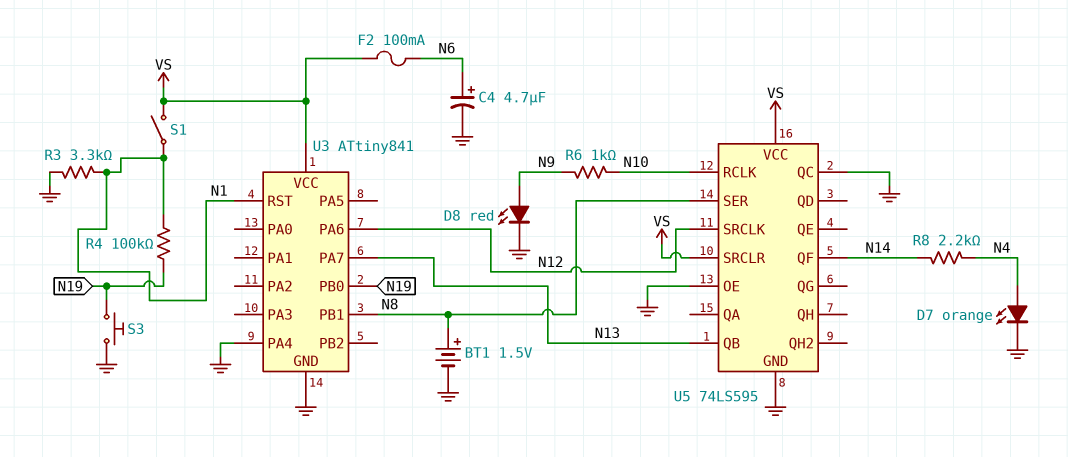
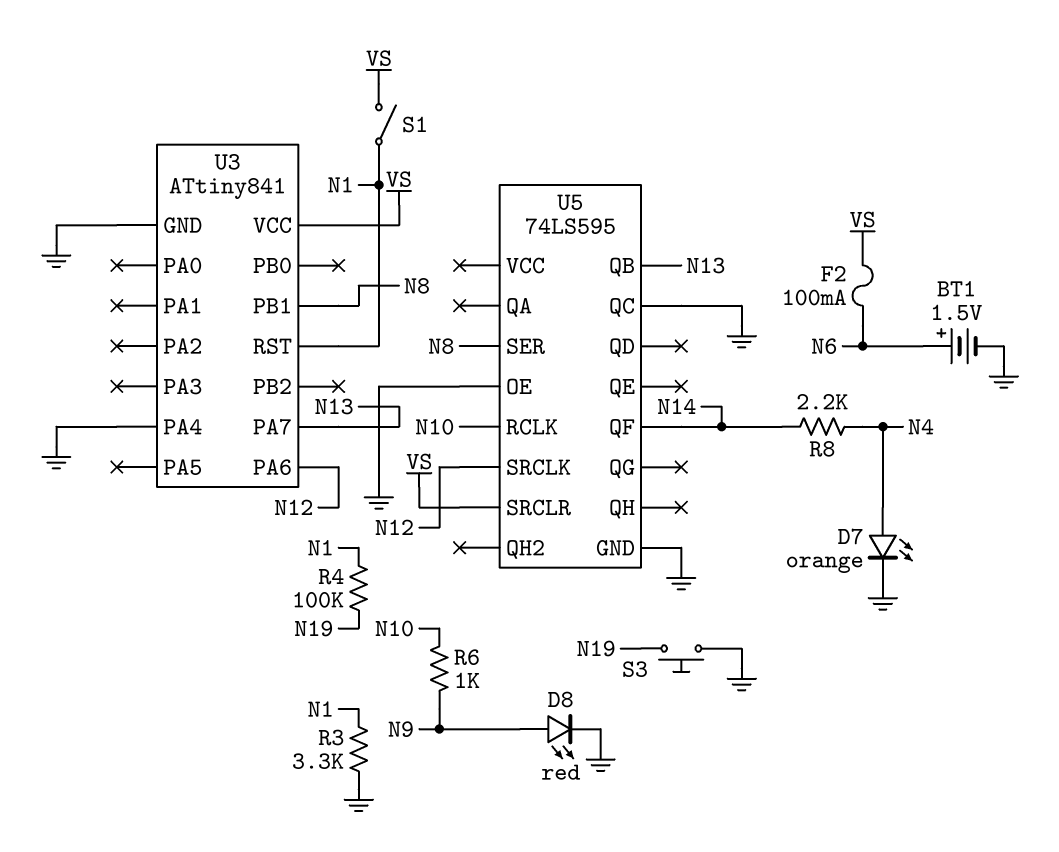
BT1: 1.5V (plus N8, minus GND) -> 1.5V (plus N6, minus GND)
C4: 4.7uF (plus N6, minus GND) -> none
U3 pin PB0: N19 -> none
U5 pin VCC: VS -> none

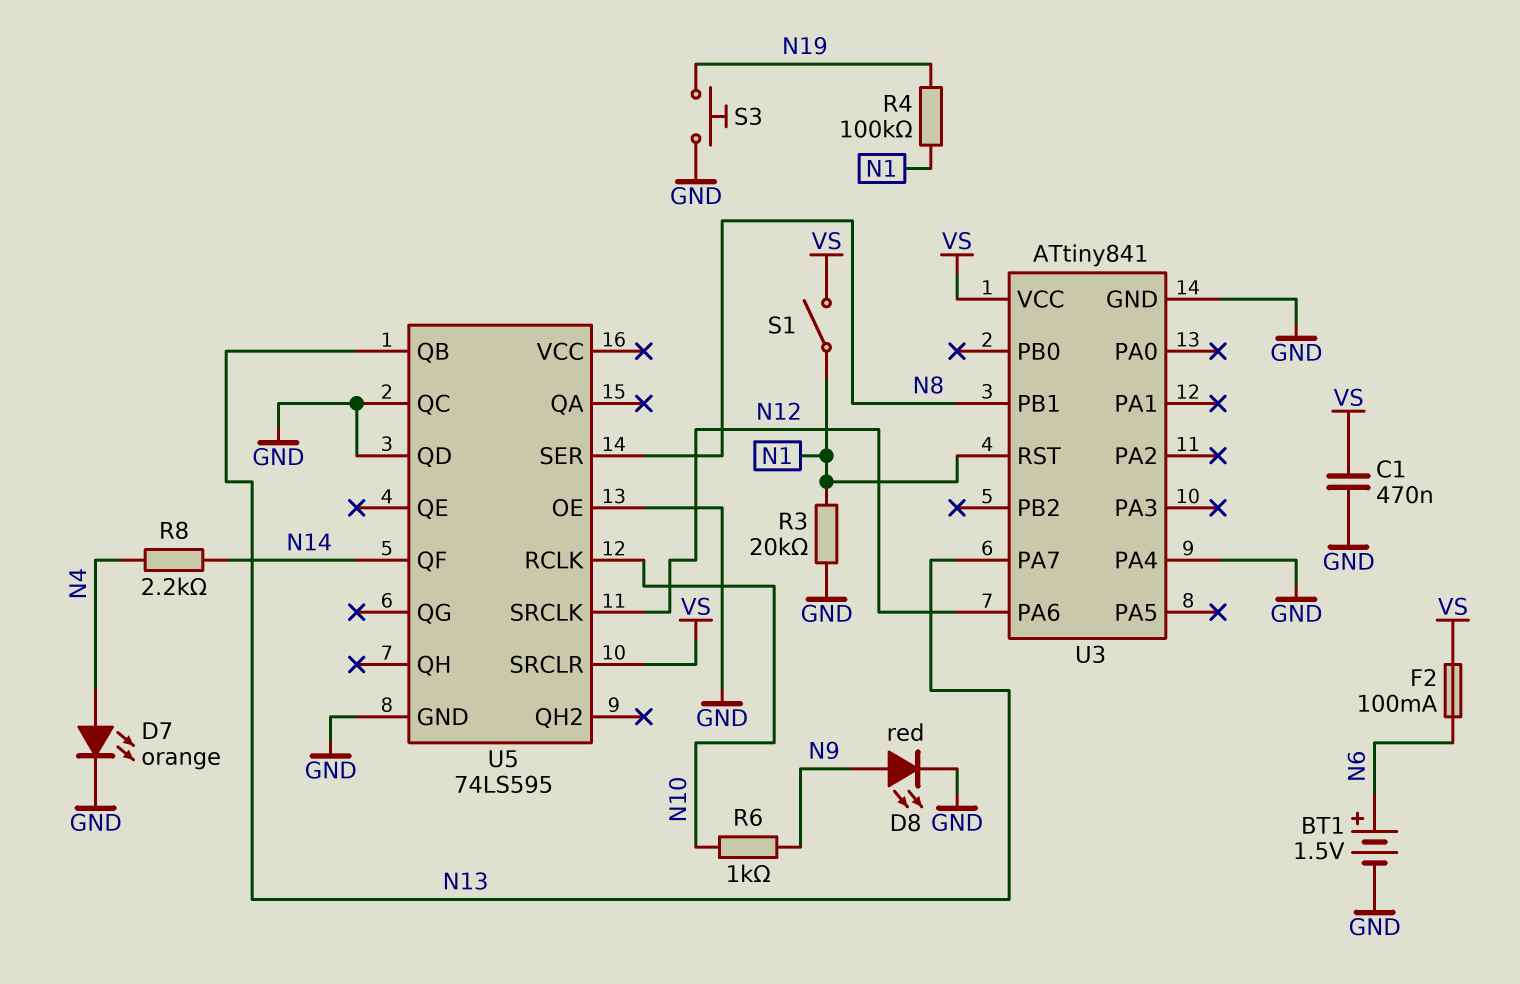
C1: none -> 470nF (GND, VS)
R3: 3.3k (GND, N1) -> 20k (GND, N1)
U5 pin QD: none -> GND

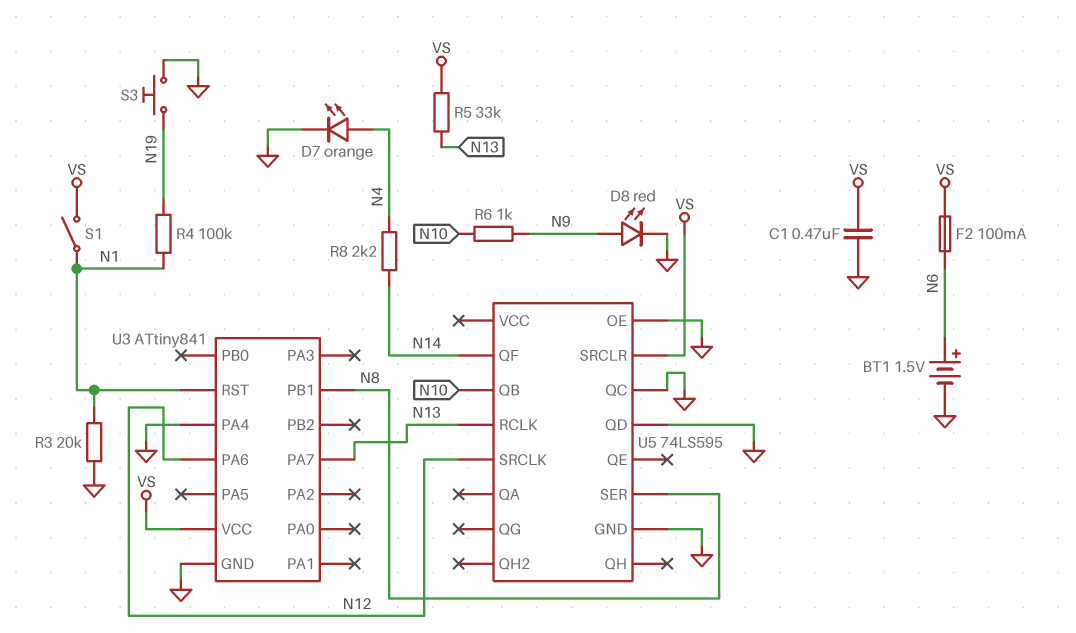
R5: none -> 33k (N13, VS)
U5 pin QB: N13 -> N10
U5 pin RCLK: N10 -> N13

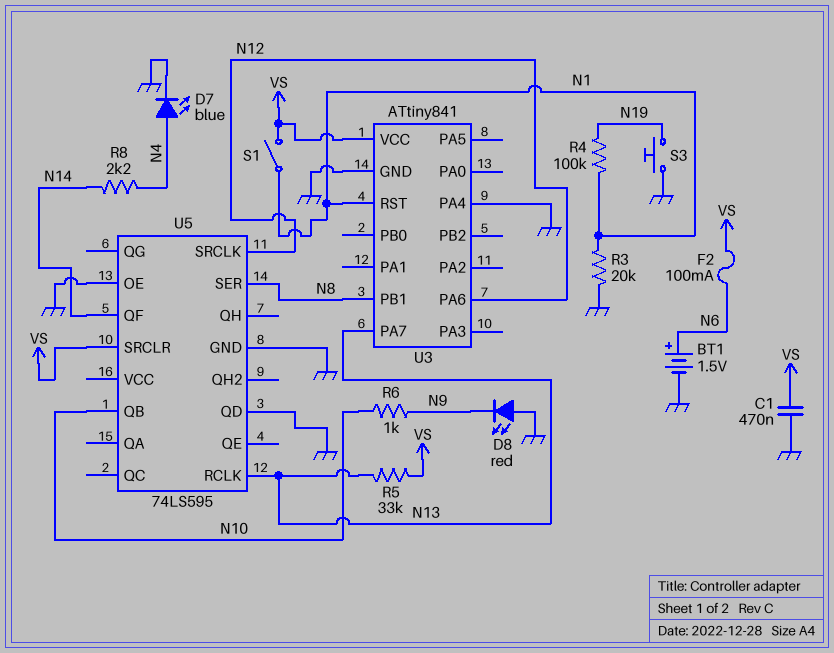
D7: LED orange (A N4, K GND) -> LED blue (A N4, K GND)
D8: LED red (A N9, K GND) -> LED red (A GND, K N9)
U5 pin QC: GND -> none

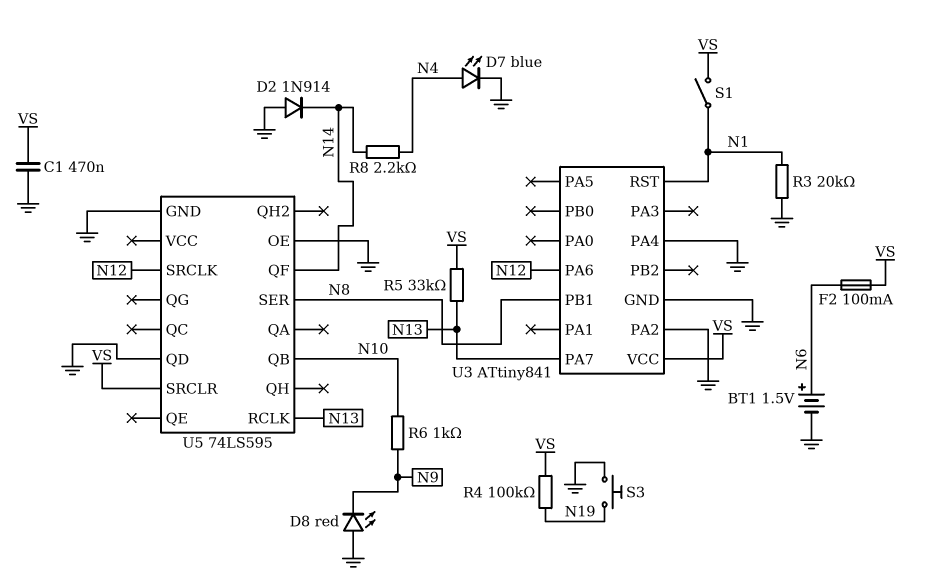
D2: none -> diode 1N914 (A GND, K N14)
R4: 100k (N1, N19) -> 100k (N19, VS)
U3 pin PA2: none -> GND

